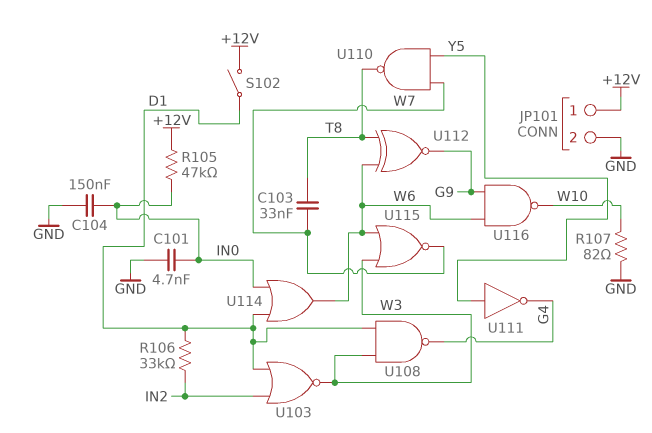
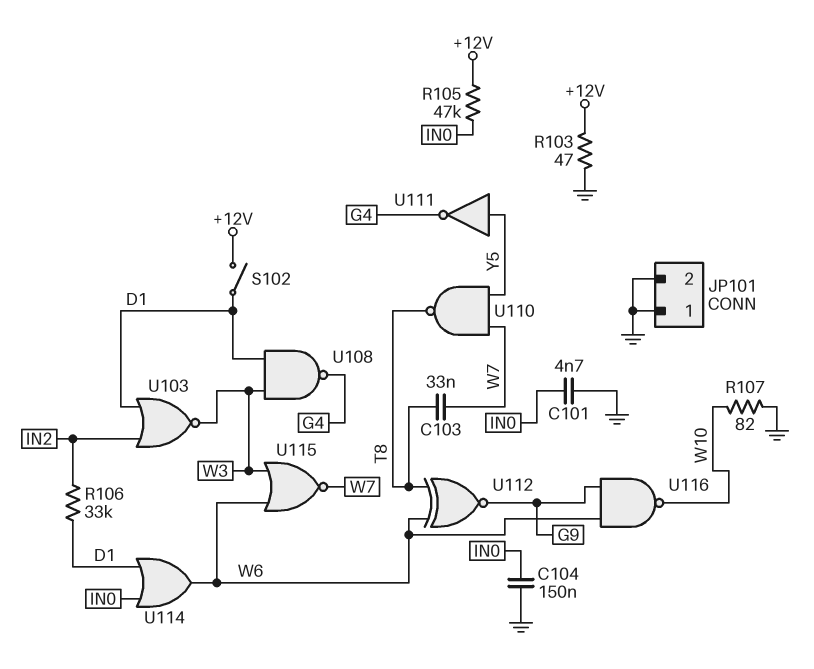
JP101 pin 1: +12V -> GND
R103: none -> 47 (+12V, GND)

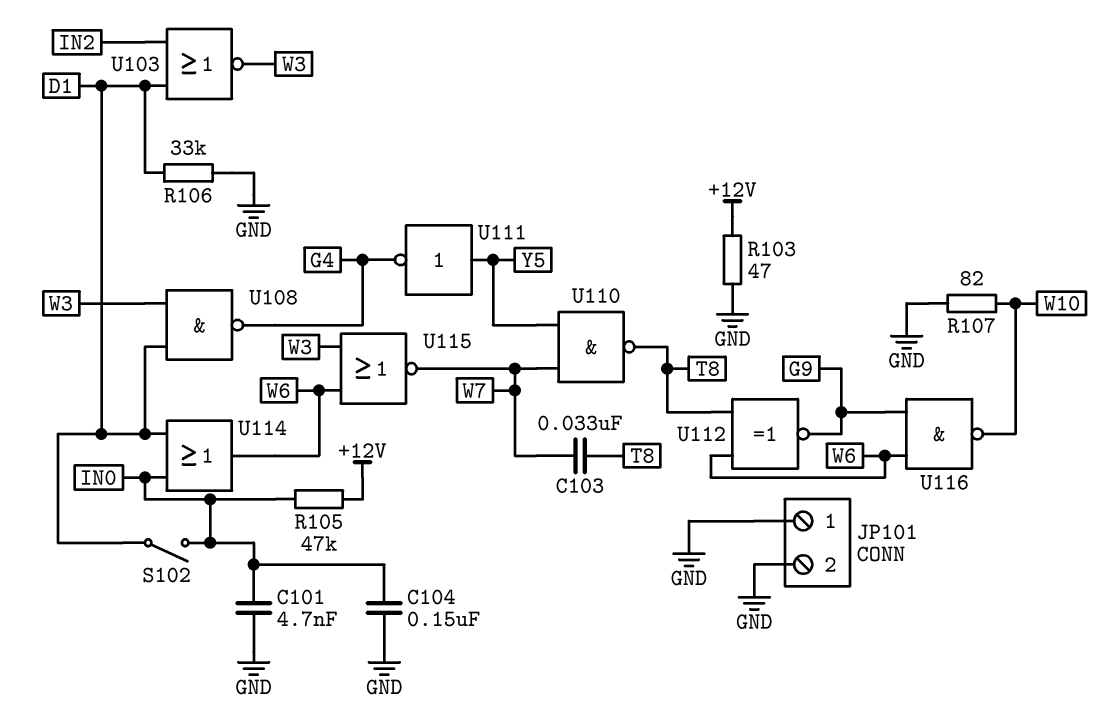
R106: 33k (D1, IN2) -> 33k (D1, GND)
S102: switch (+12V, D1) -> switch (D1, IN0)

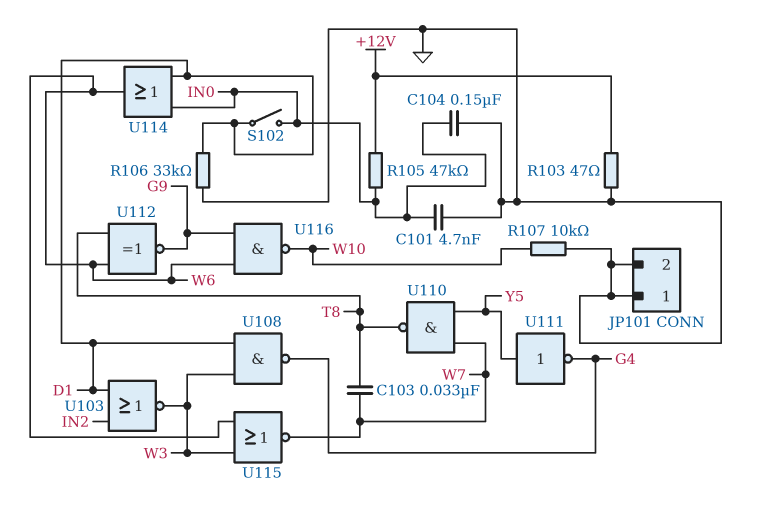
R107: 82 (GND, W10) -> 10k (GND, W10)

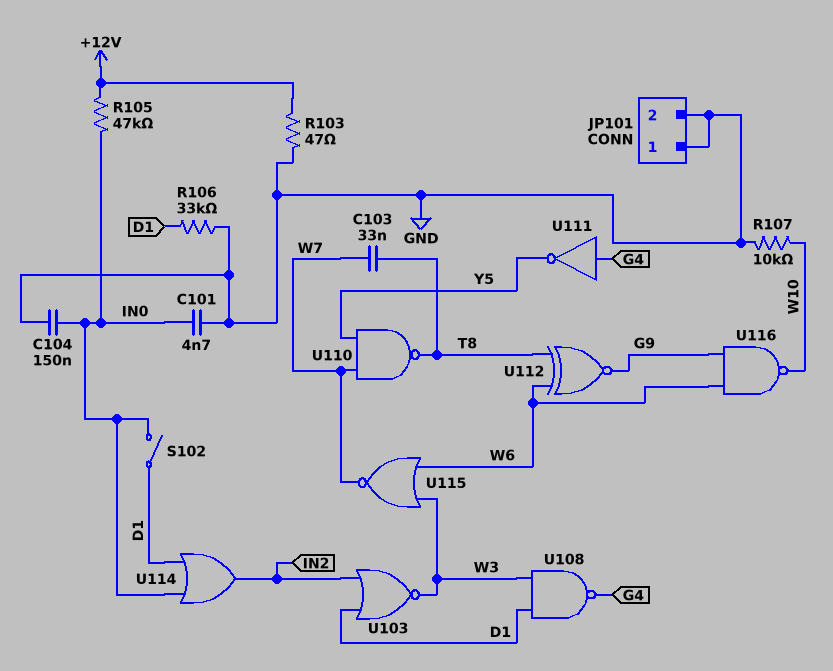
U111: NOT (in Y5, out G4) -> NOT (in G4, out Y5)
U114: OR (in D1, in IN0, out W6) -> OR (in D1, in IN0, out IN2)

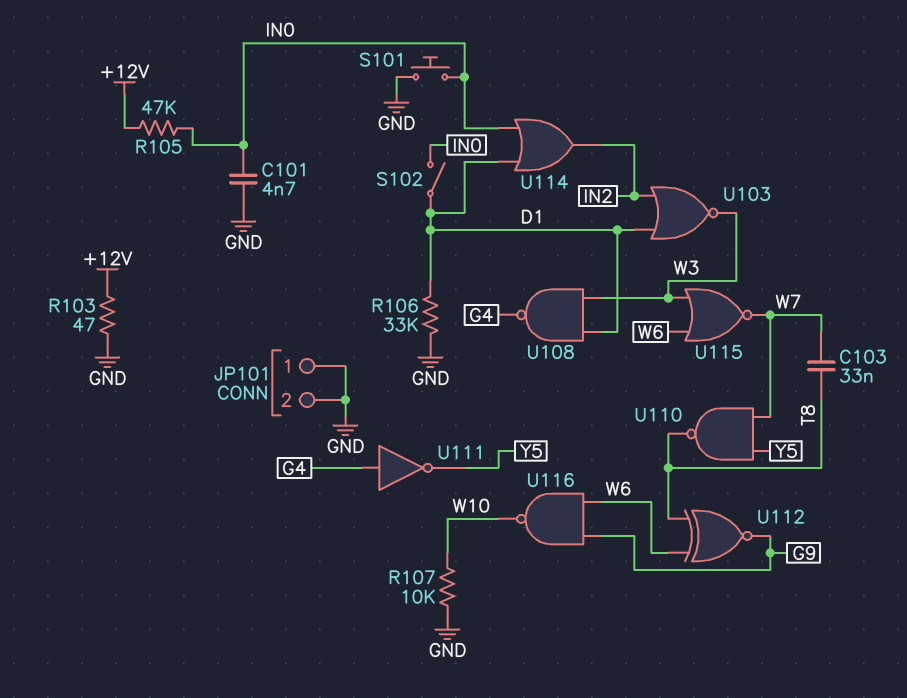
C104: 150nF (GND, IN0) -> none
S101: none -> button (GND, IN0)

